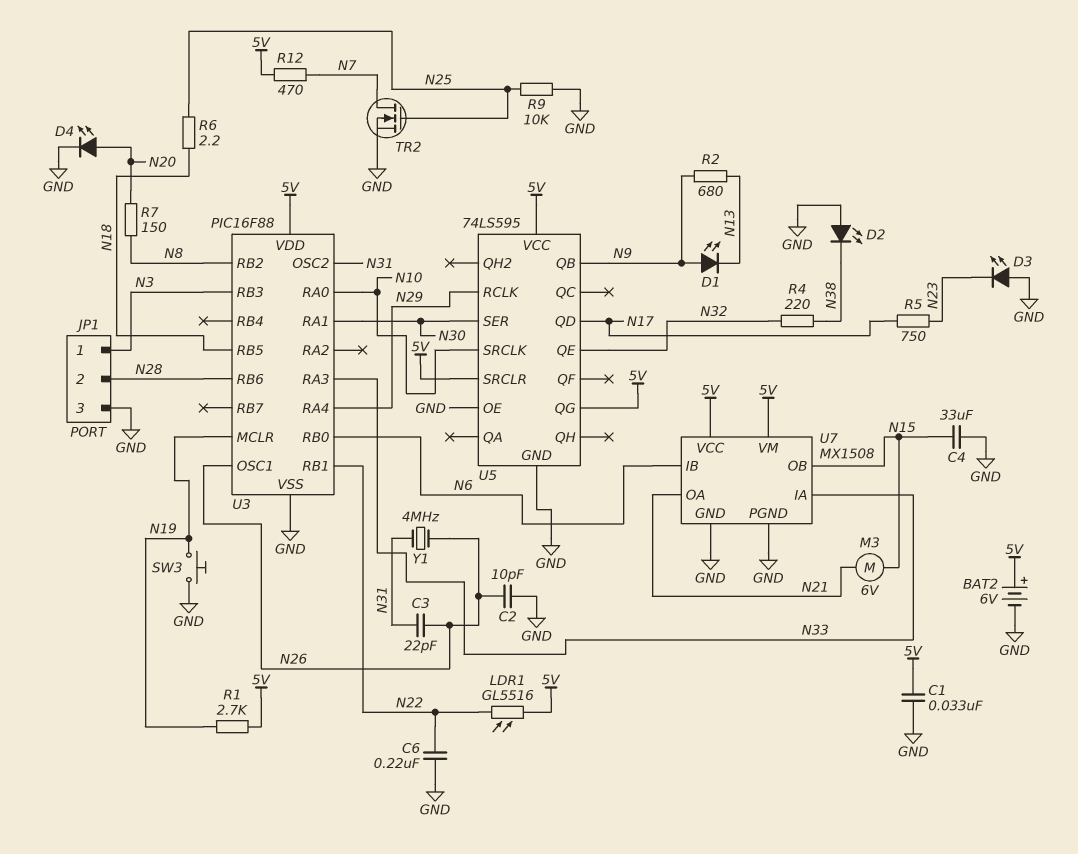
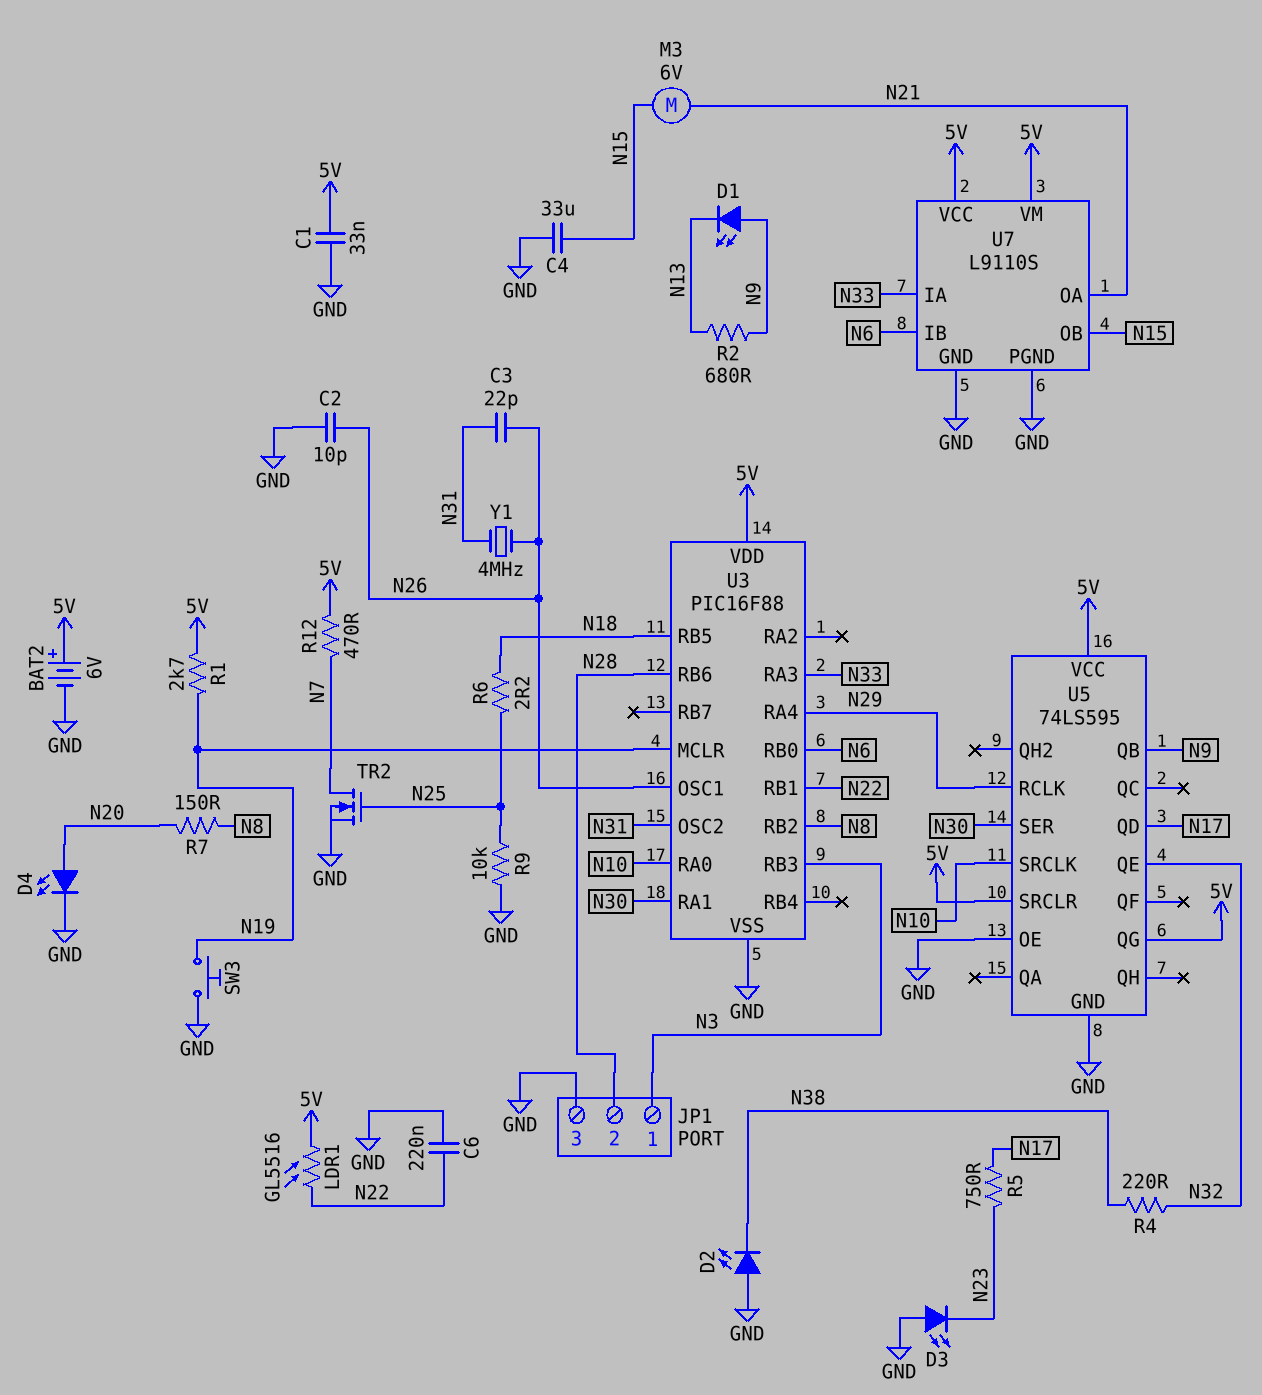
U7: MX1508 -> L9110S

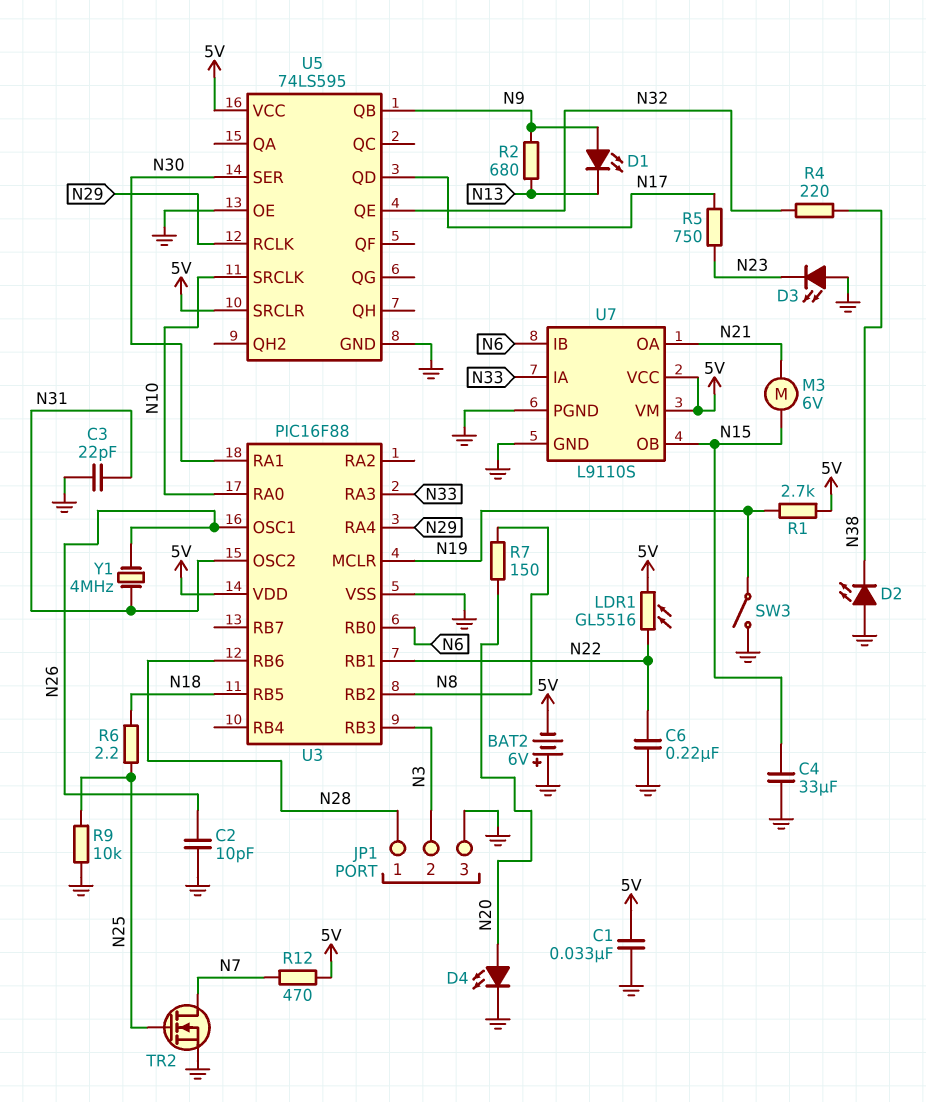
BAT2: 6V (plus 5V, minus GND) -> 6V (plus GND, minus 5V)
C3: 22pF (N26, N31) -> 22pF (GND, N31)
JP1 pin 1: N3 -> N28
JP1 pin 2: N28 -> N3
SW3: button (GND, N19) -> switch (GND, N19)
U5 pin QG: 5V -> none

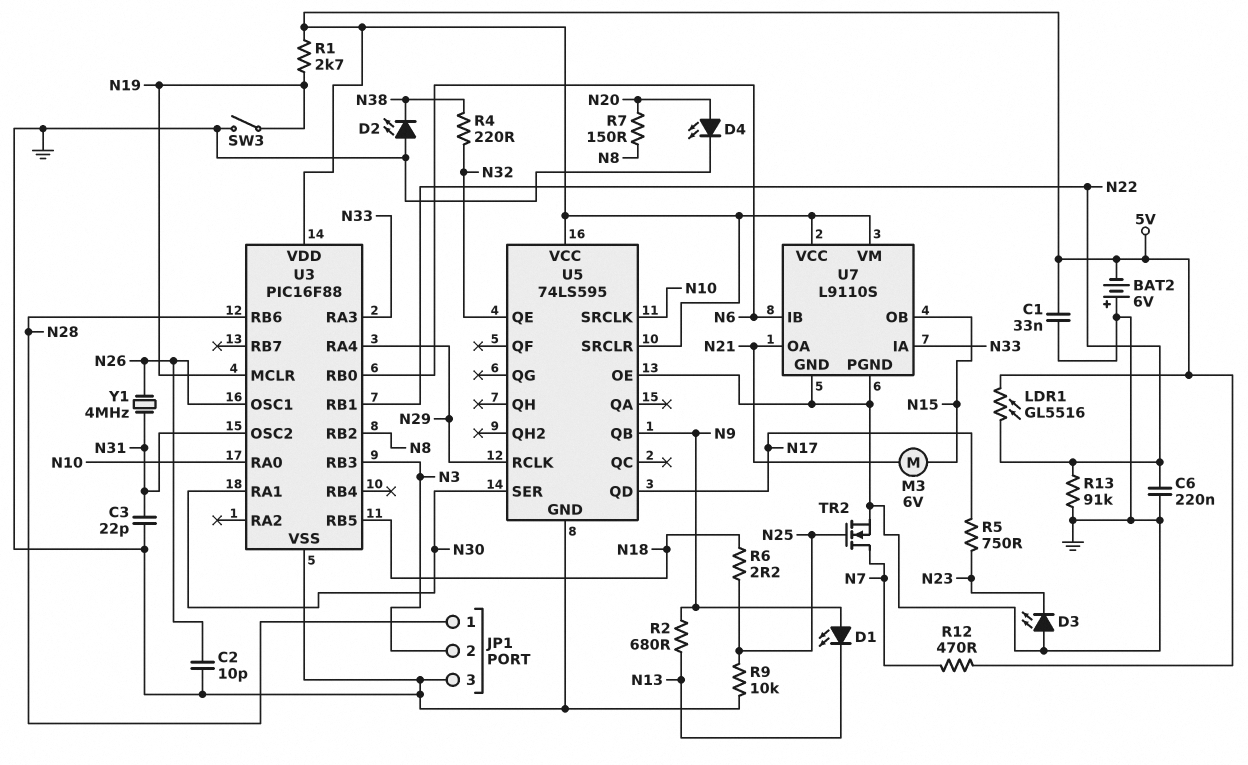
C4: 33uF (GND, N15) -> none
R13: none -> 91k (GND, N22)

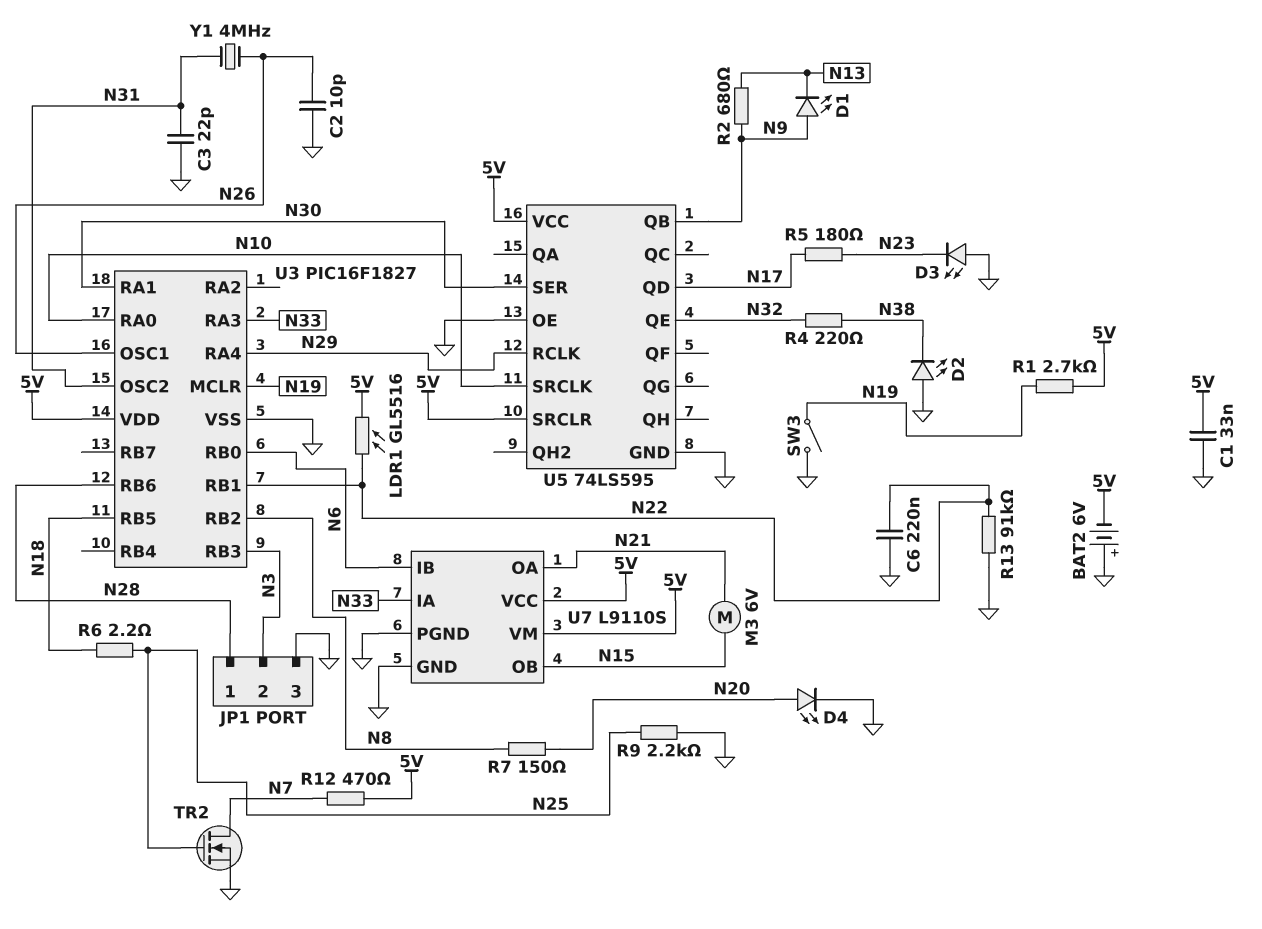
R5: 750 (N17, N23) -> 180 (N17, N23)
R9: 10k (GND, N25) -> 2.2k (GND, N25)
U3: PIC16F88 -> PIC16F1827

